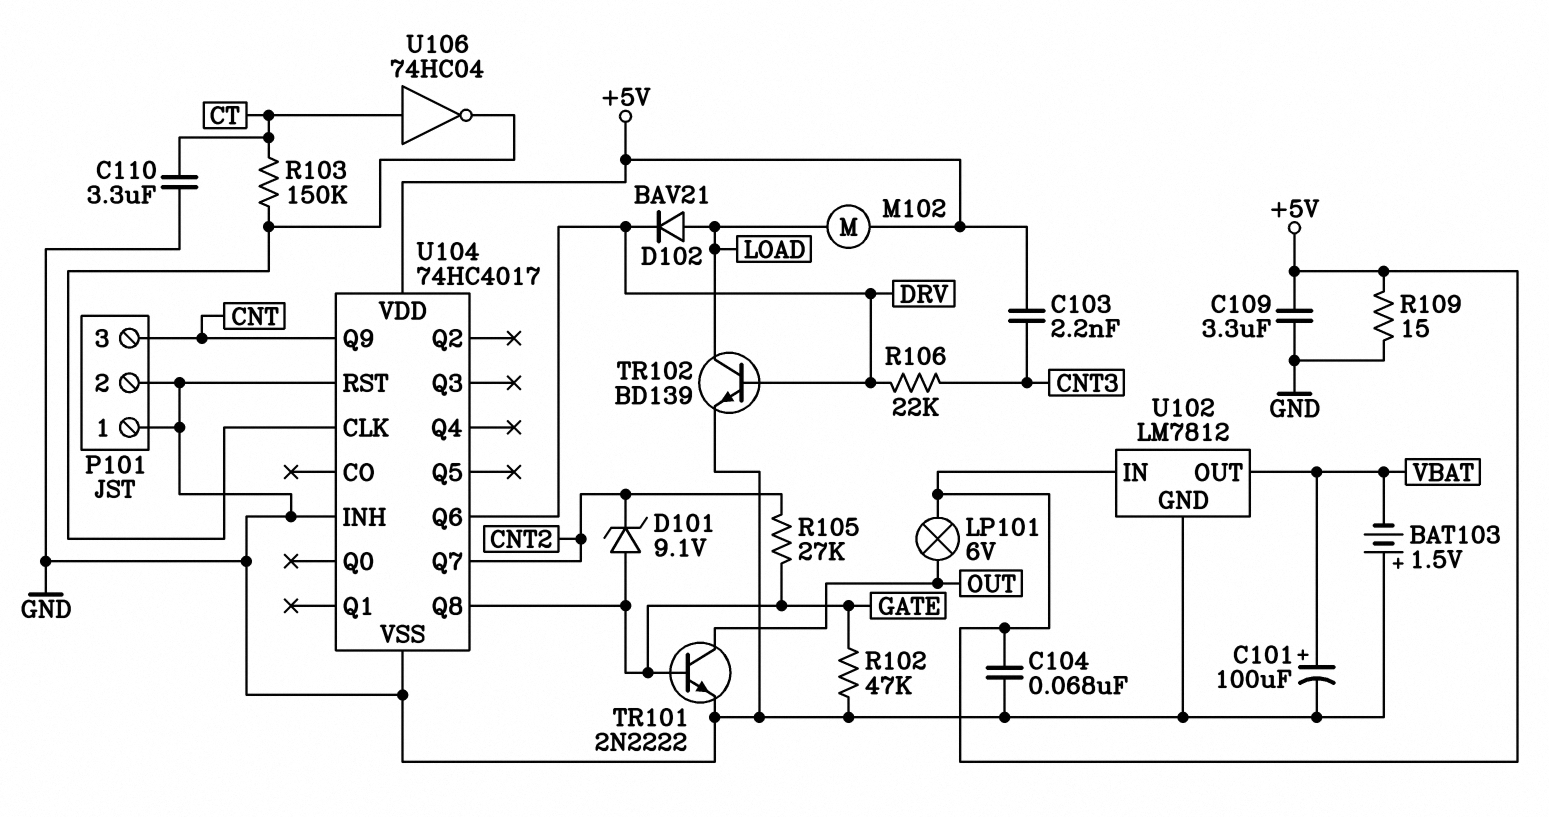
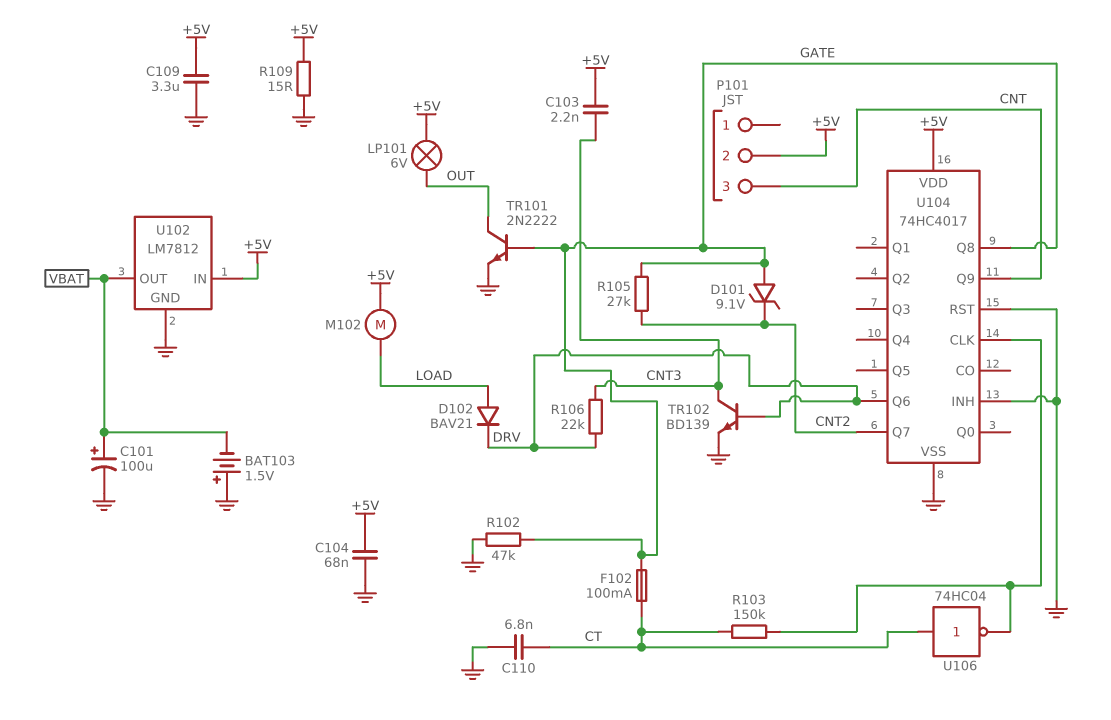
C110: 3.3uF (CT, GND) -> 6.8nF (CT, GND)
F102: none -> 100mA (CT, GATE)
P101 pin 1: GND -> none
P101 pin 2: GND -> +5V
TR102: NPN BD139 (B DRV, C LOAD, E GND) -> NPN BD139 (B DRV, C CNT3, E GND)

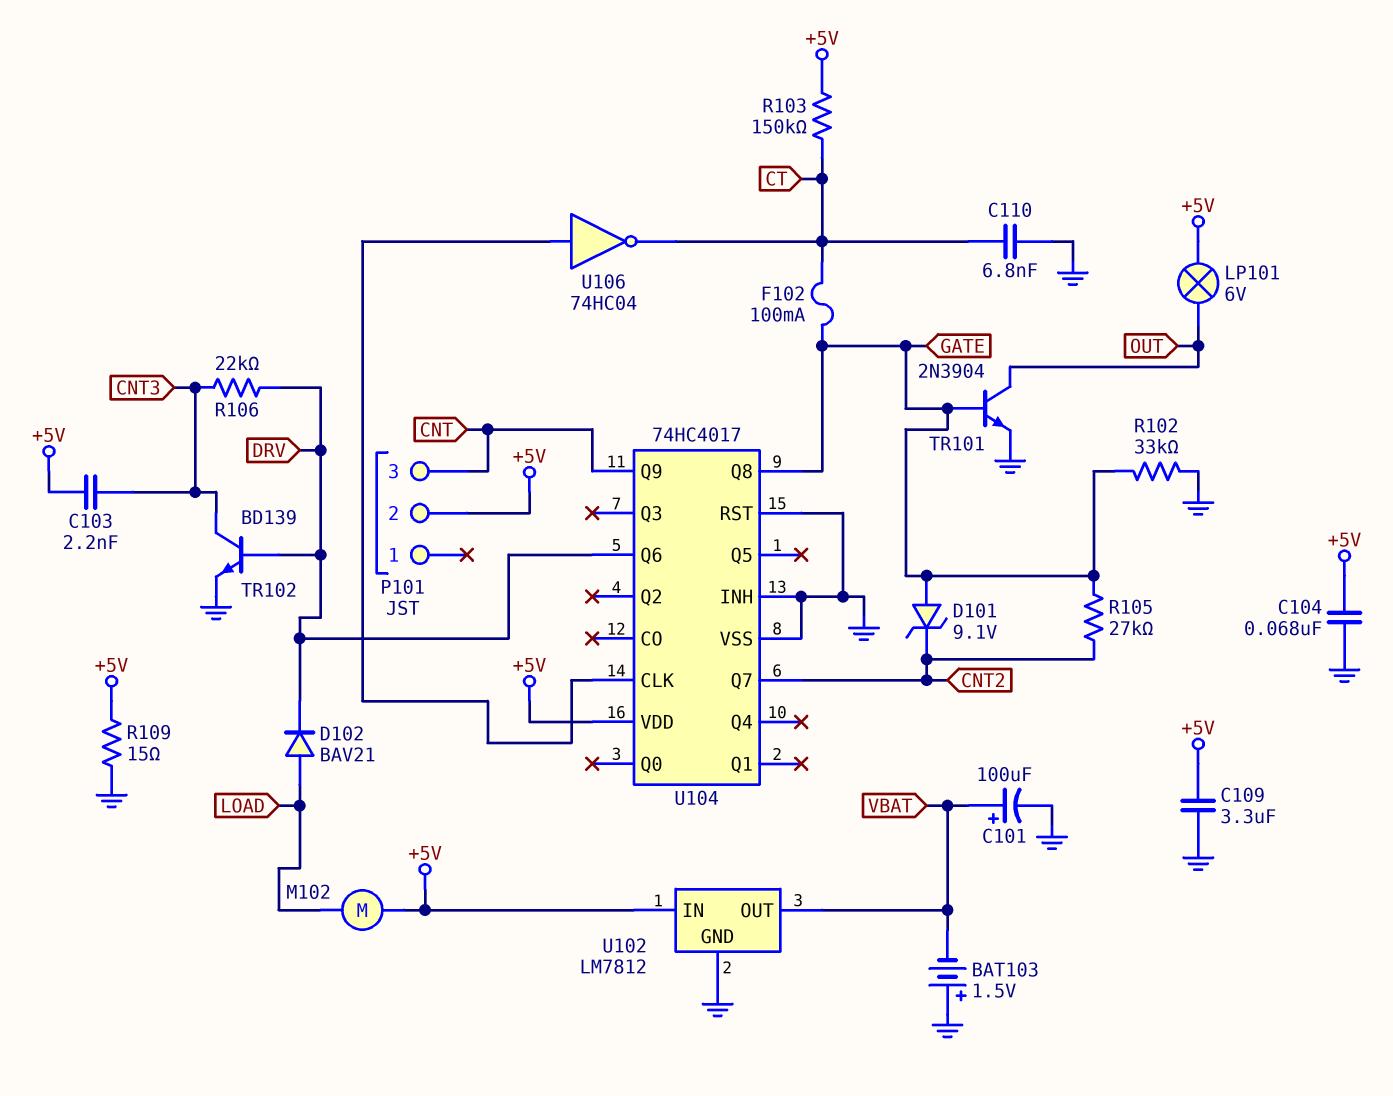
R102: 47k (GATE, GND) -> 33k (GATE, GND)
R103: 150k (CT, U104/CLK) -> 150k (+5V, CT)
TR101: NPN 2N2222 (B GATE, C OUT, E GND) -> NPN 2N3904 (B GATE, C OUT, E GND)
U106: NOT 74HC04 (in CT, out U104/CLK) -> NOT 74HC04 (in U104/CLK, out CT)

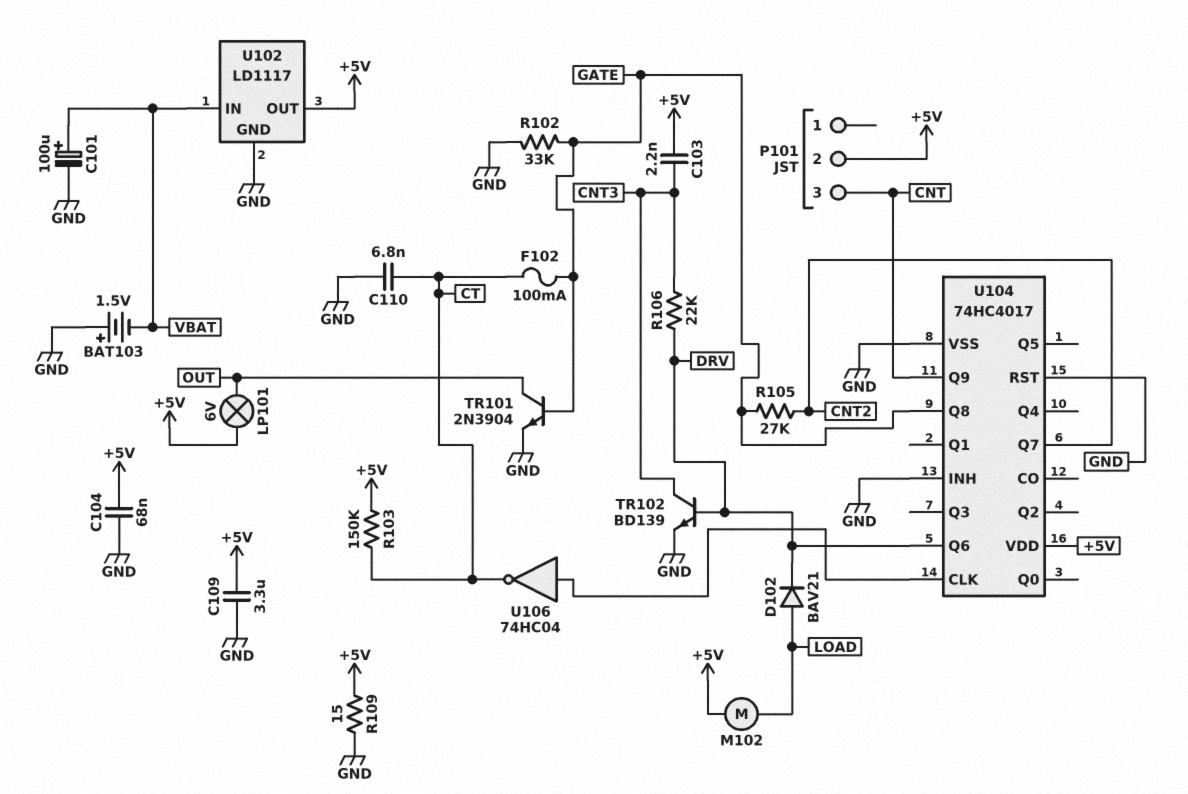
D101: zener 9.1V (A GATE, K CNT2) -> none
U102: LM7812 -> LD1117
U102 pin IN: +5V -> VBAT
U102 pin OUT: VBAT -> +5V

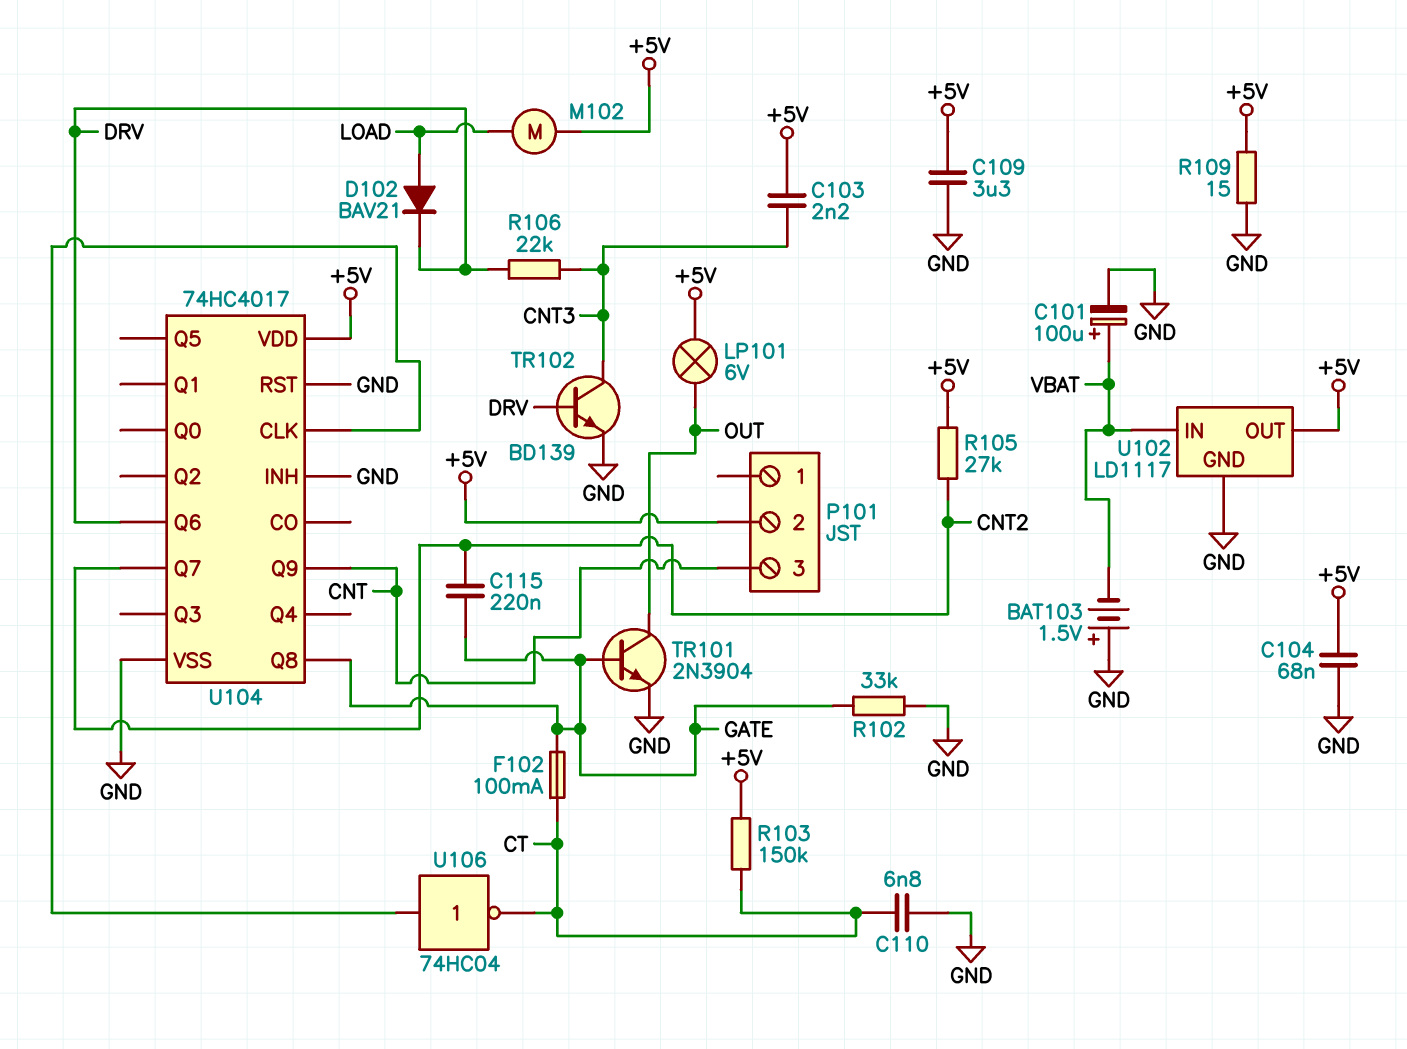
C115: none -> 220nF (CNT2, GATE)
R105: 27k (CNT2, GATE) -> 27k (+5V, CNT2)

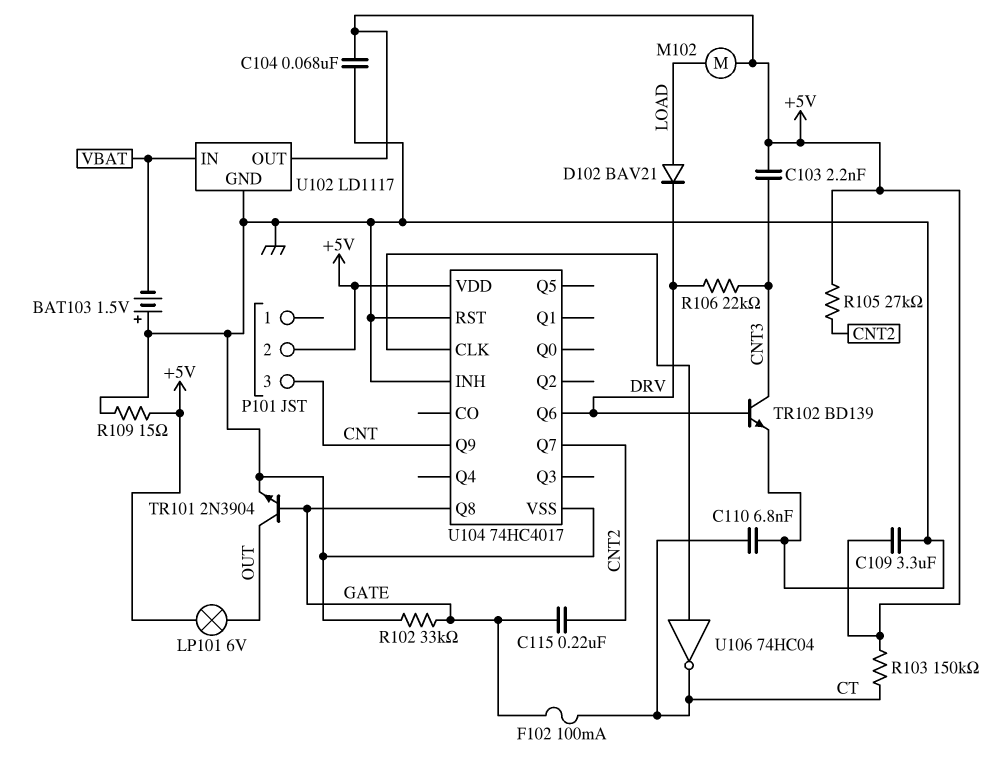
C101: 100uF (plus VBAT, minus GND) -> none

